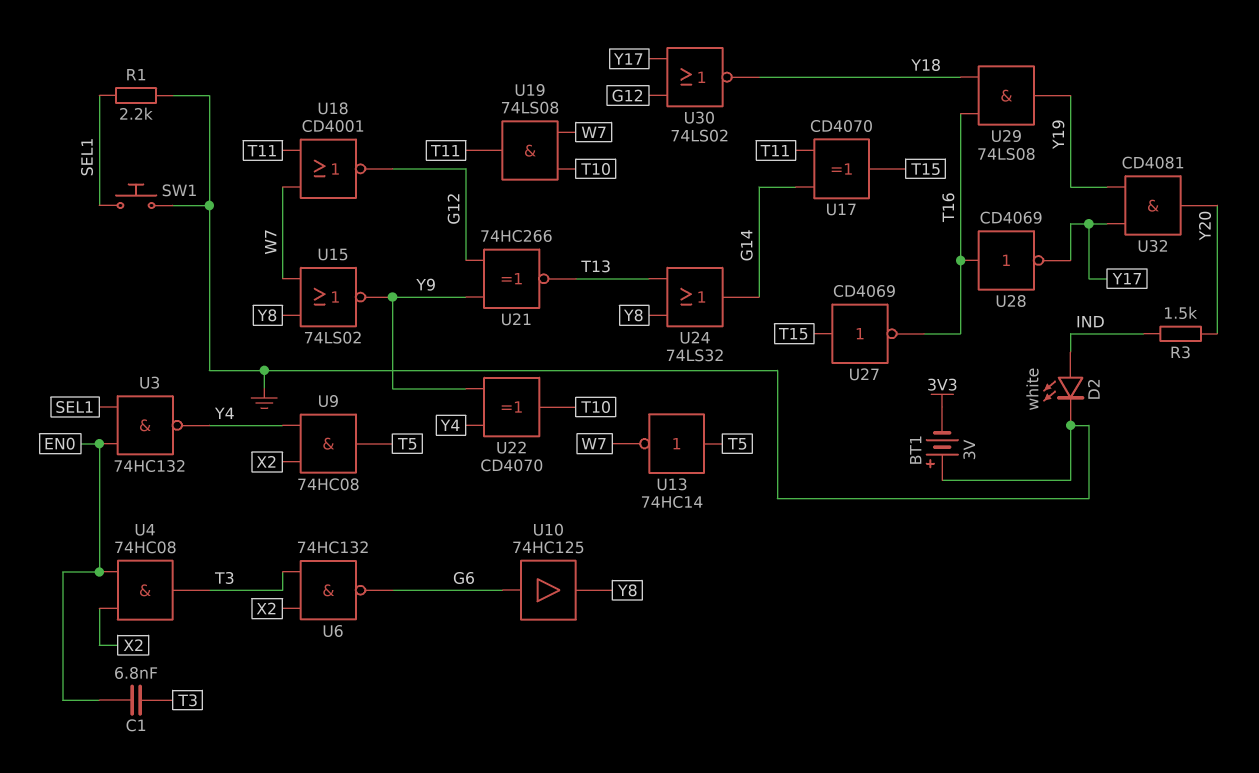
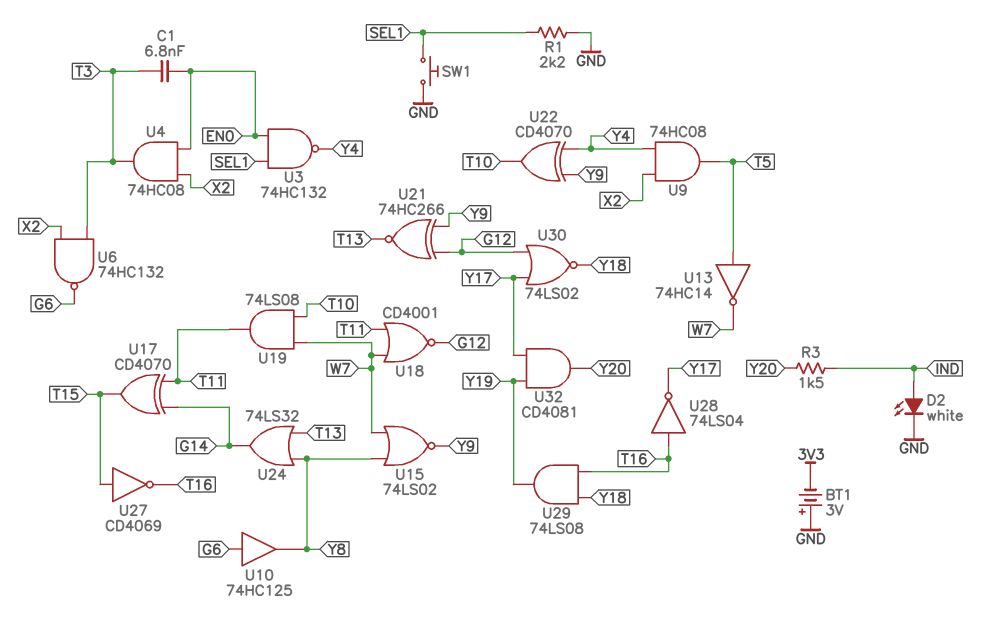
U28: NOT CD4069 (in T16, out Y17) -> NOT 74LS04 (in T16, out Y17)

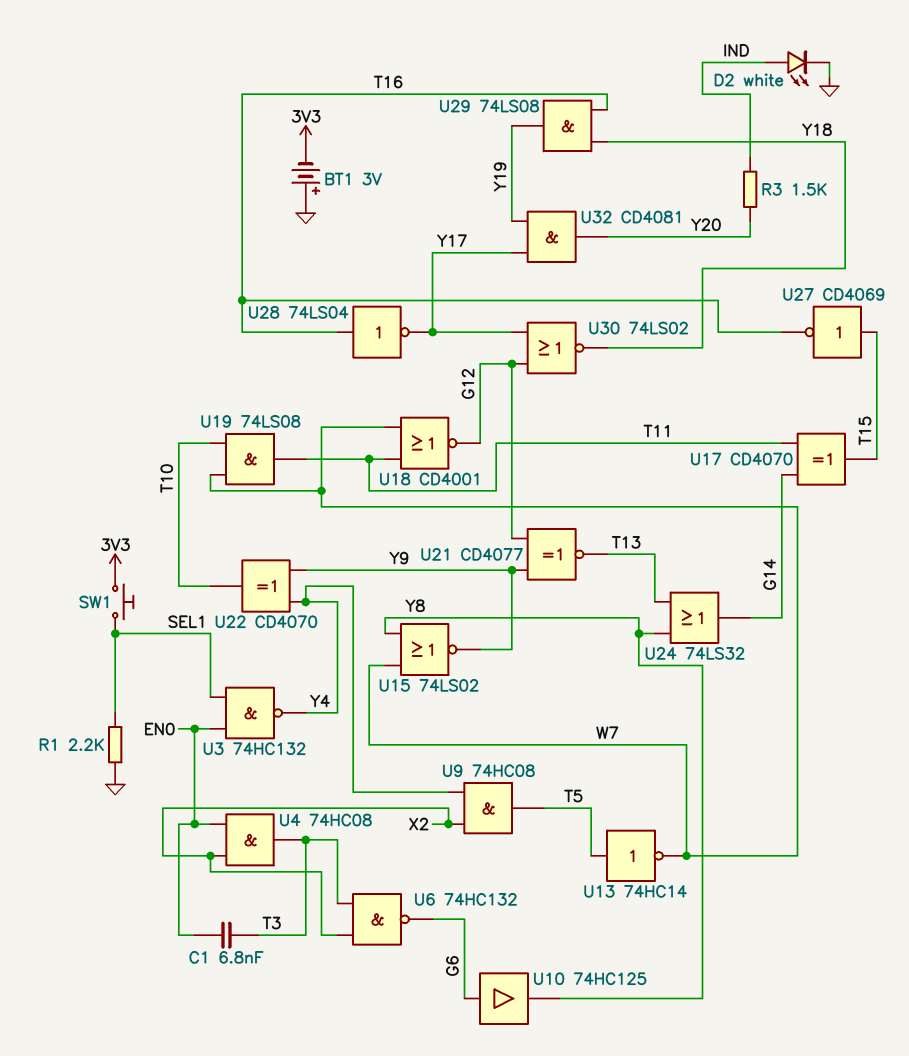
SW1: button (GND, SEL1) -> button (3V3, SEL1)
U21: XNOR 74HC266 (in G12, in Y9, out T13) -> XNOR CD4077 (in G12, in Y9, out T13)

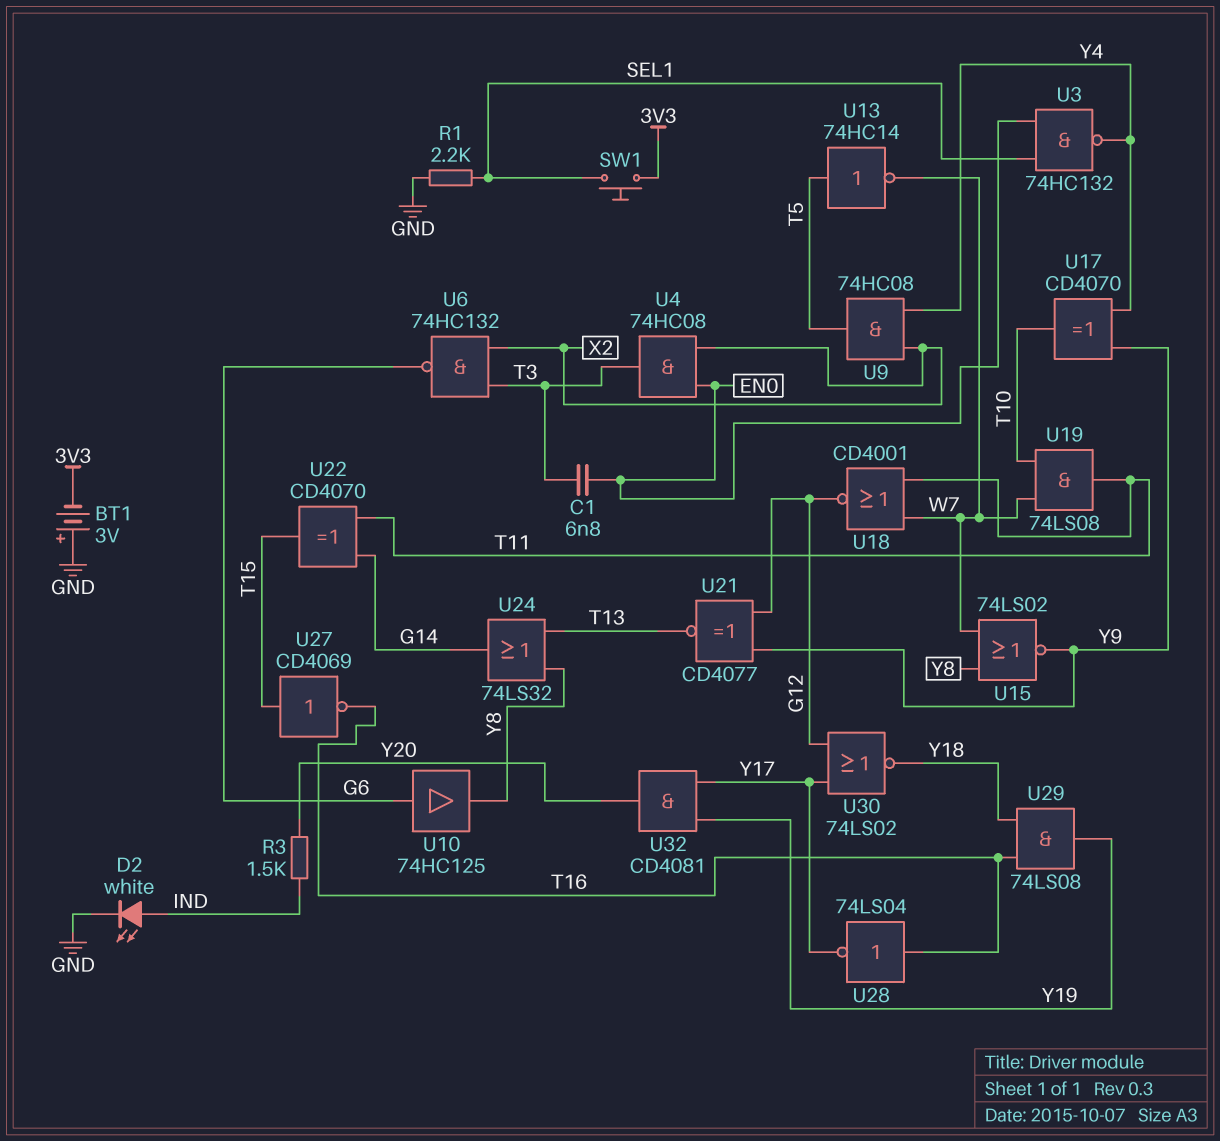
U17: XOR CD4070 (in G14, in T11, out T15) -> XOR CD4070 (in Y4, in Y9, out T10)
U22: XOR CD4070 (in Y4, in Y9, out T10) -> XOR CD4070 (in G14, in T11, out T15)

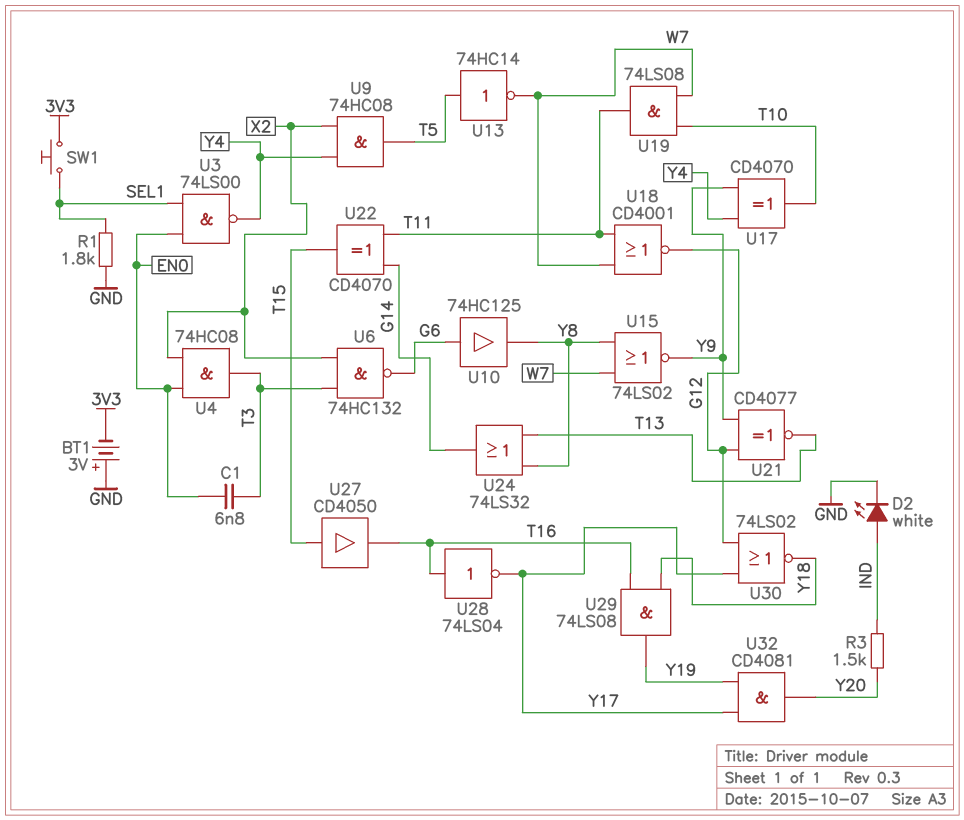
R1: 2.2k (GND, SEL1) -> 1.8k (GND, SEL1)
U3: NAND 74HC132 (in EN0, in SEL1, out Y4) -> NAND 74LS00 (in EN0, in SEL1, out Y4)
U27: NOT CD4069 (in T15, out T16) -> buffer CD4050 (in T15, out T16)

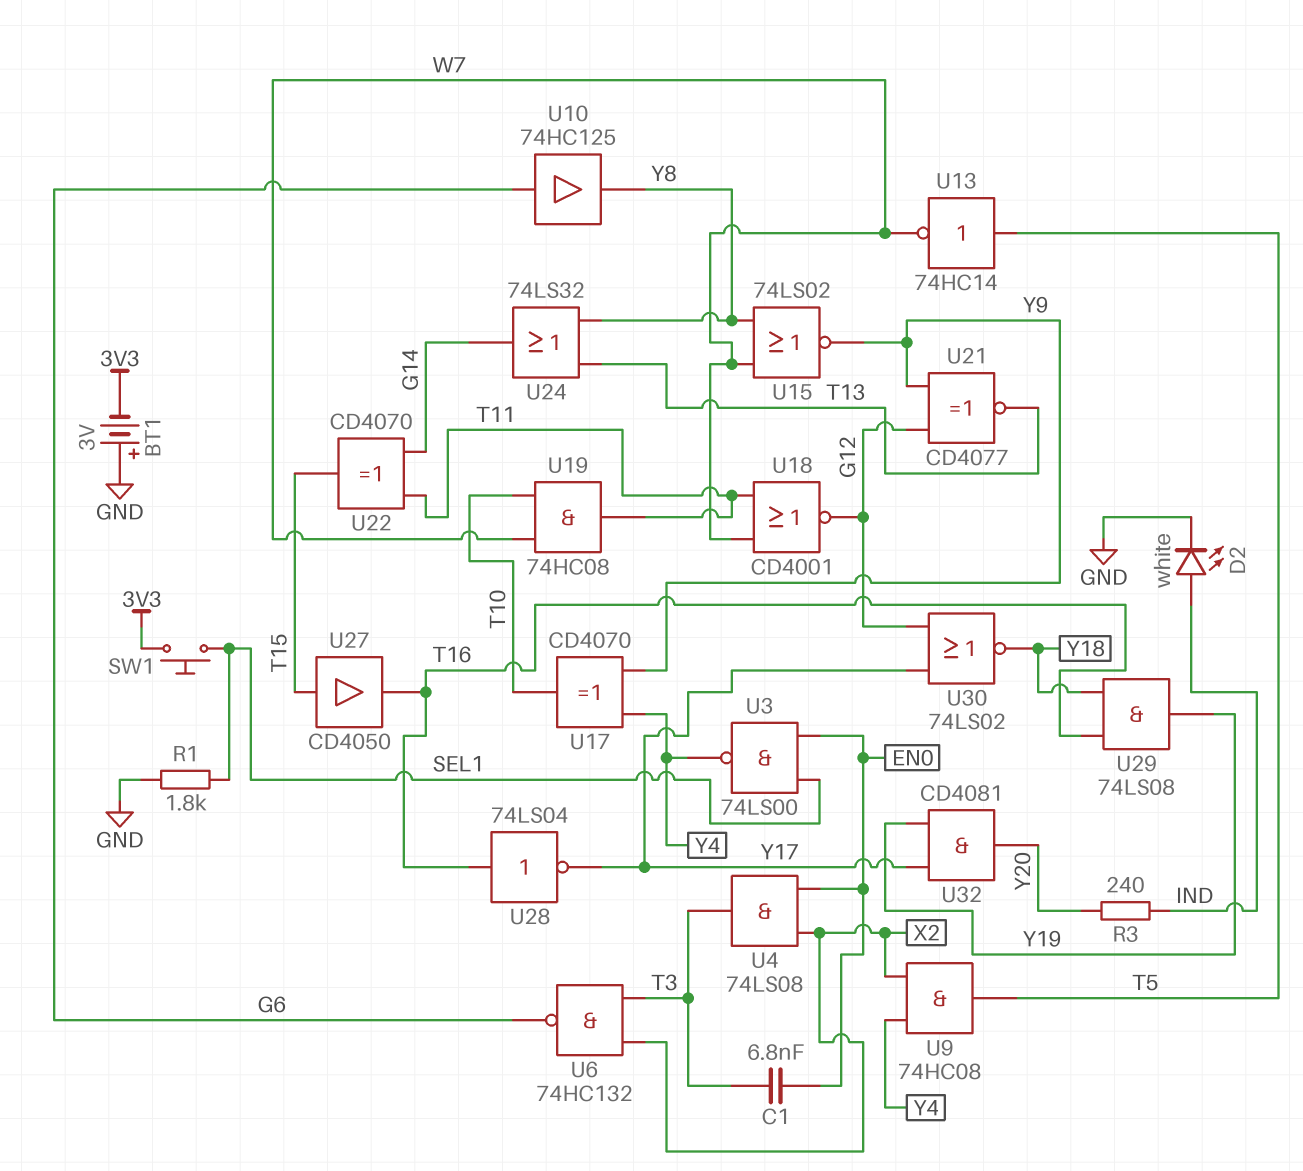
R3: 1.5k (IND, Y20) -> 240 (IND, Y20)
U4: AND 74HC08 (in EN0, in X2, out T3) -> AND 74LS08 (in EN0, in X2, out T3)
U19: AND 74LS08 (in T10, in W7, out T11) -> AND 74HC08 (in T10, in W7, out T11)

